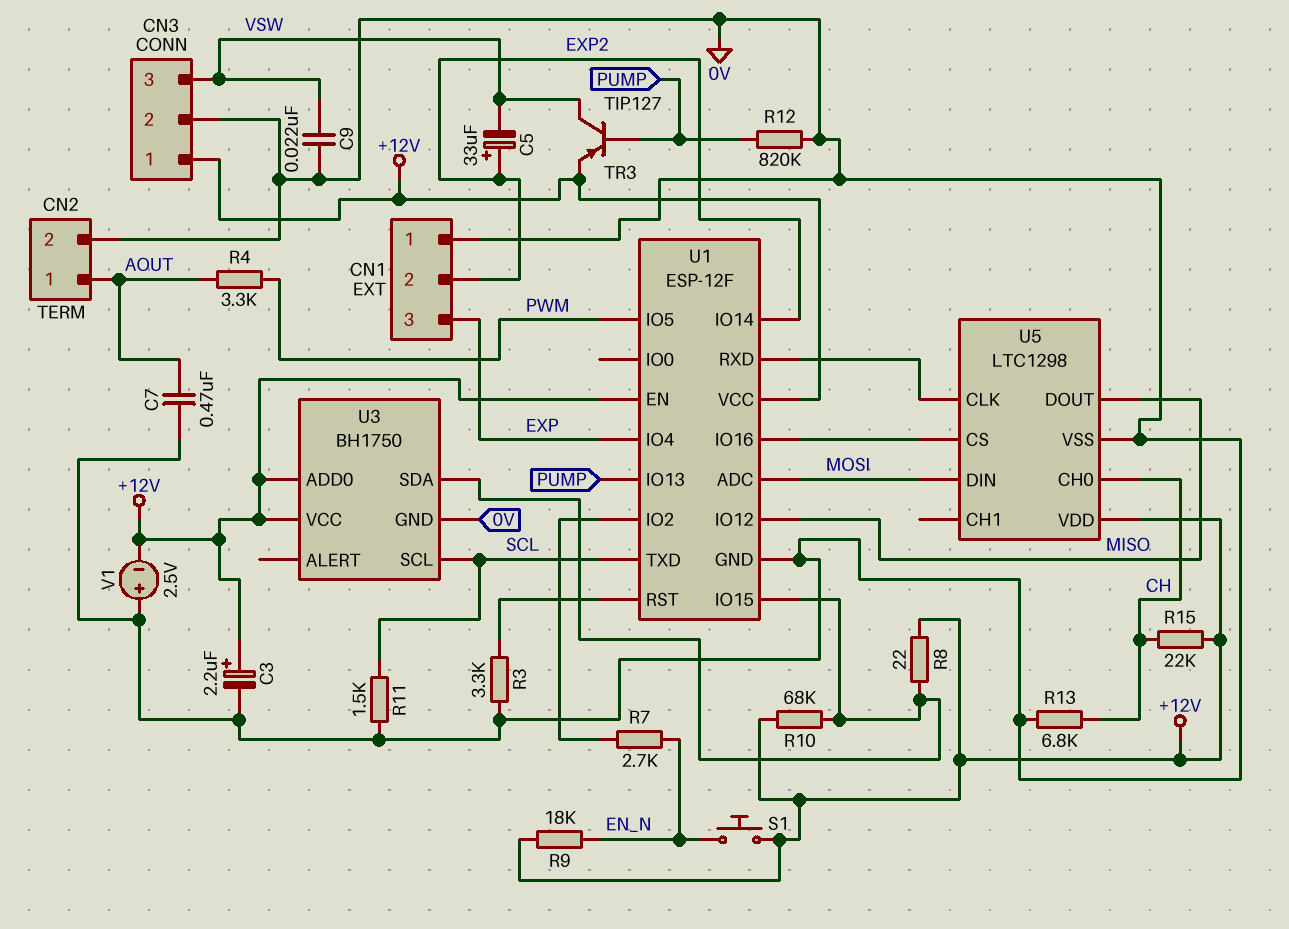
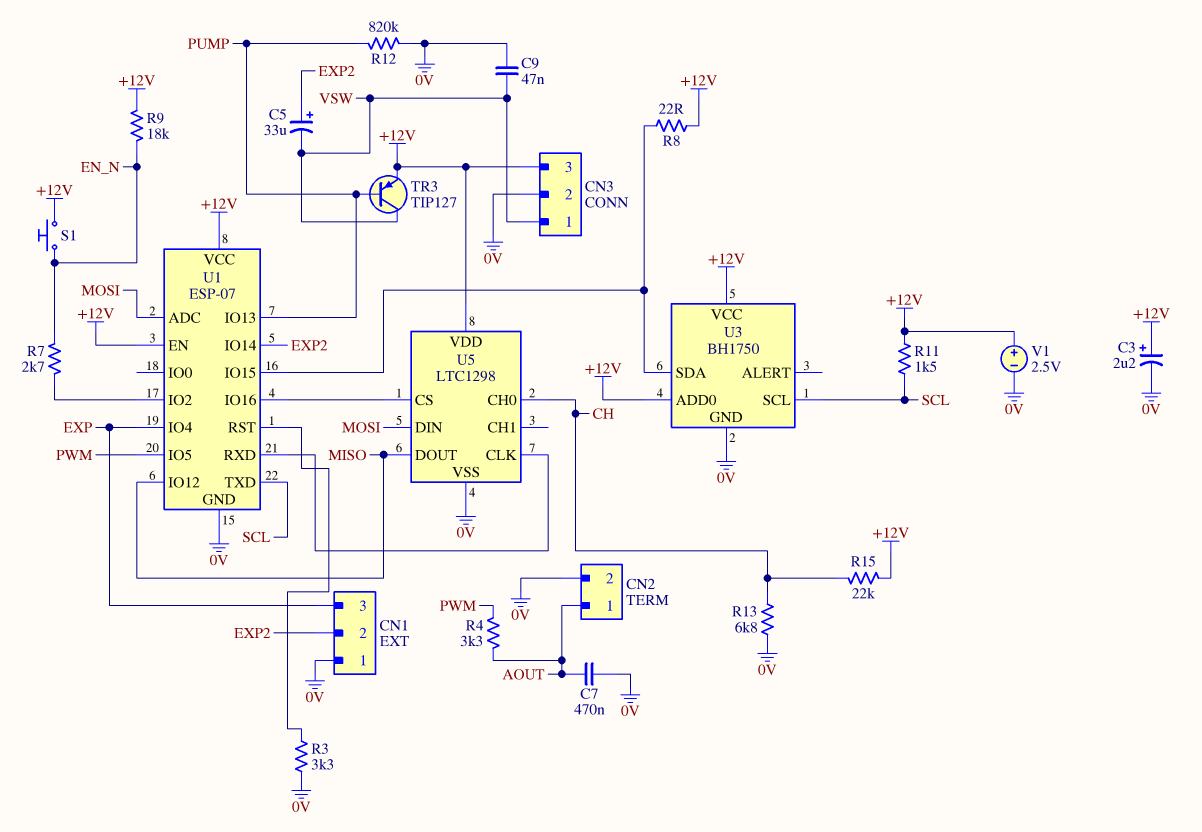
C9: 22nF (0V, VSW) -> 47nF (0V, VSW)
CN3 pin 1: +12V -> VSW
CN3 pin 3: VSW -> +12V
R10: 68k (+12V, U1/IO15) -> none
R11: 1.5k (0V, SCL) -> 1.5k (+12V, SCL)
U1: ESP-12F -> ESP-07
V1: 2.5V (plus 0V, minus +12V) -> 2.5V (plus +12V, minus 0V)

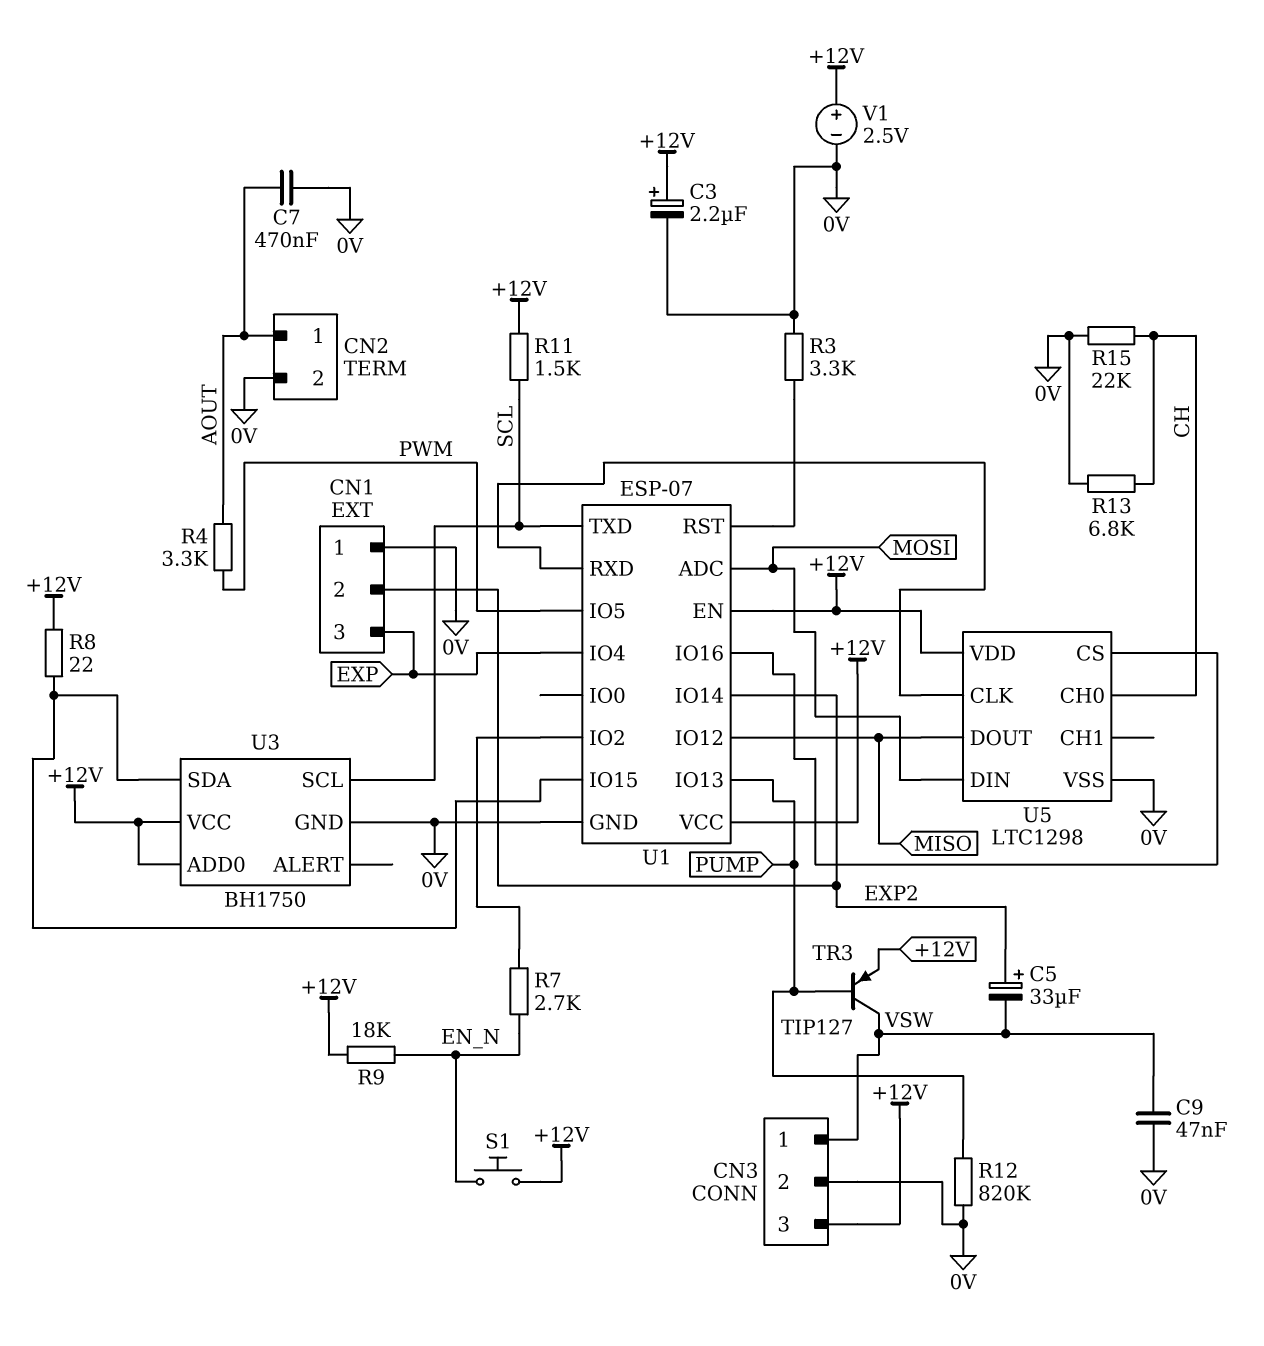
R15: 22k (+12V, CH) -> 22k (0V, CH)

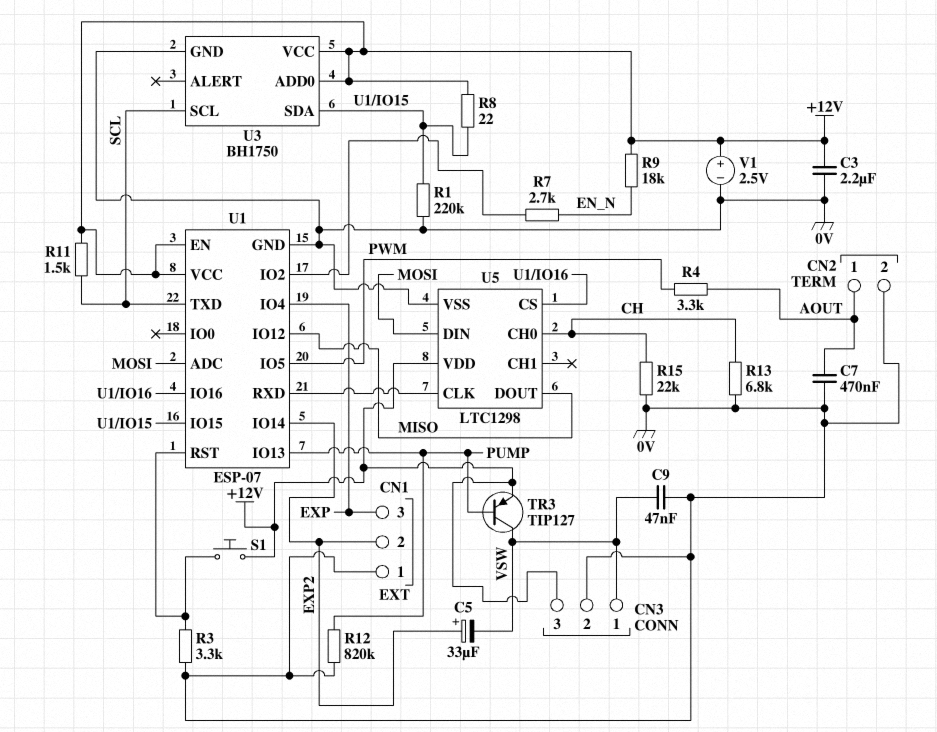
C3: 2.2uF (plus +12V, minus 0V) -> 2.2uF (+12V, 0V)
R1: none -> 220k (0V, U1/IO15)
S1: button (+12V, EN_N) -> button (+12V, U1/RST)

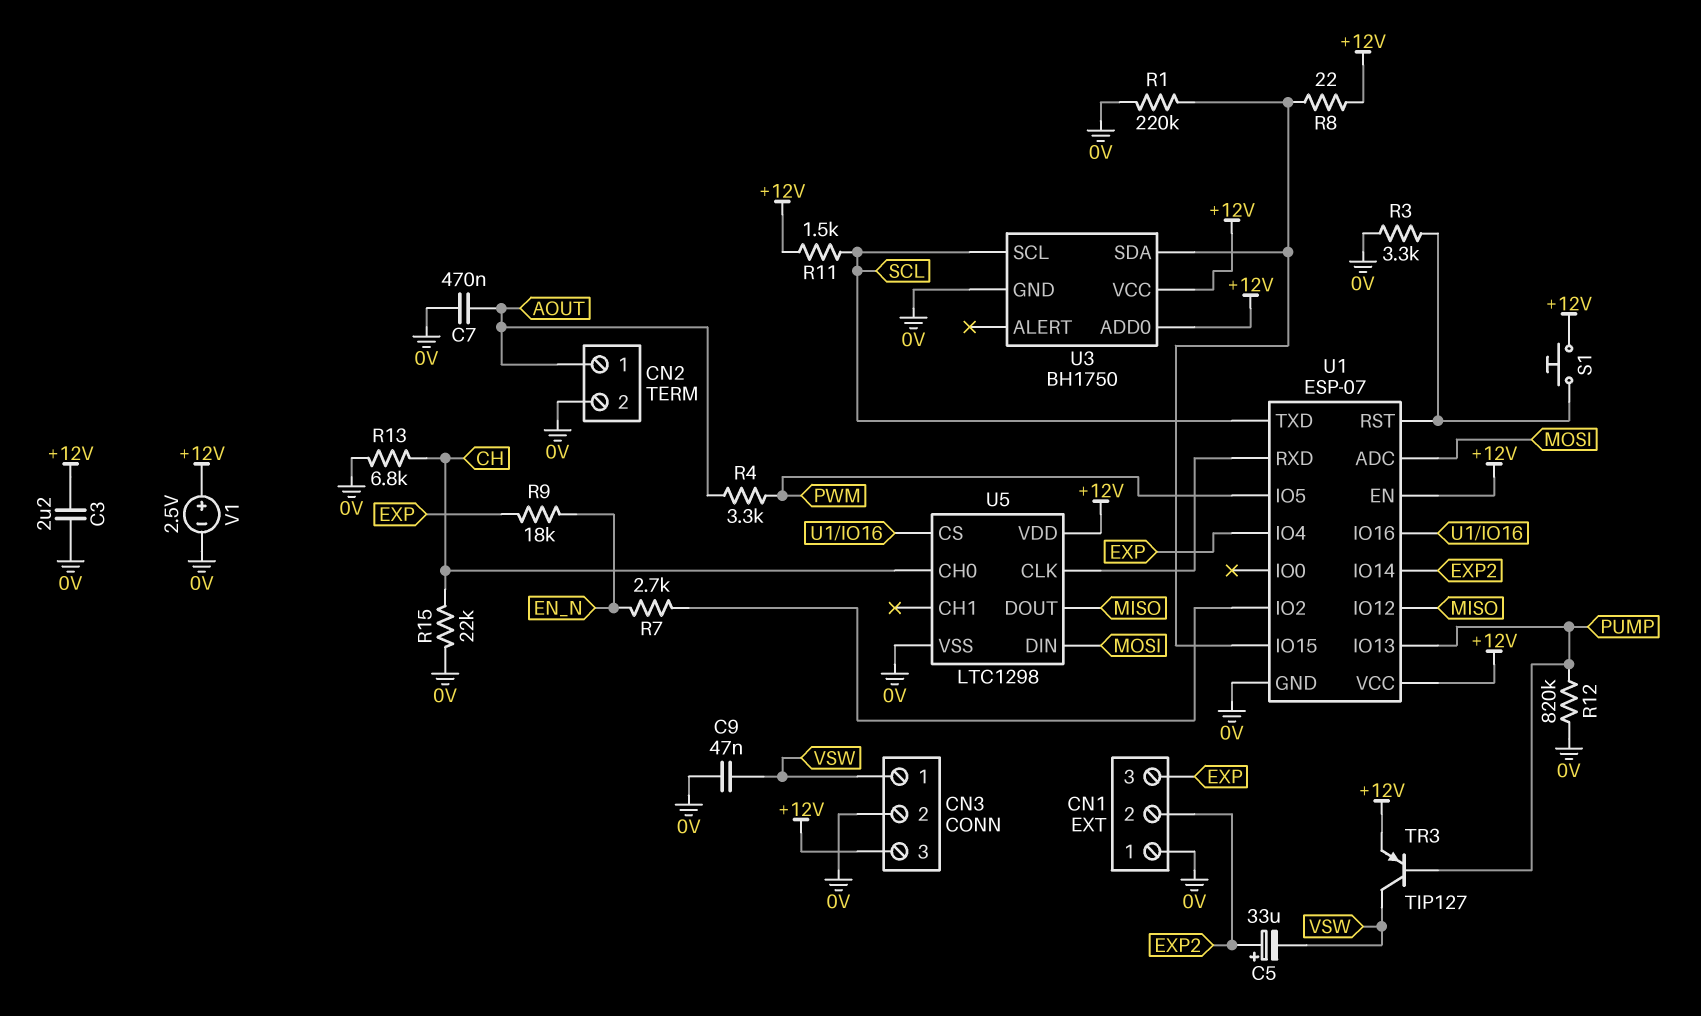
R9: 18k (+12V, EN_N) -> 18k (EN_N, EXP)

